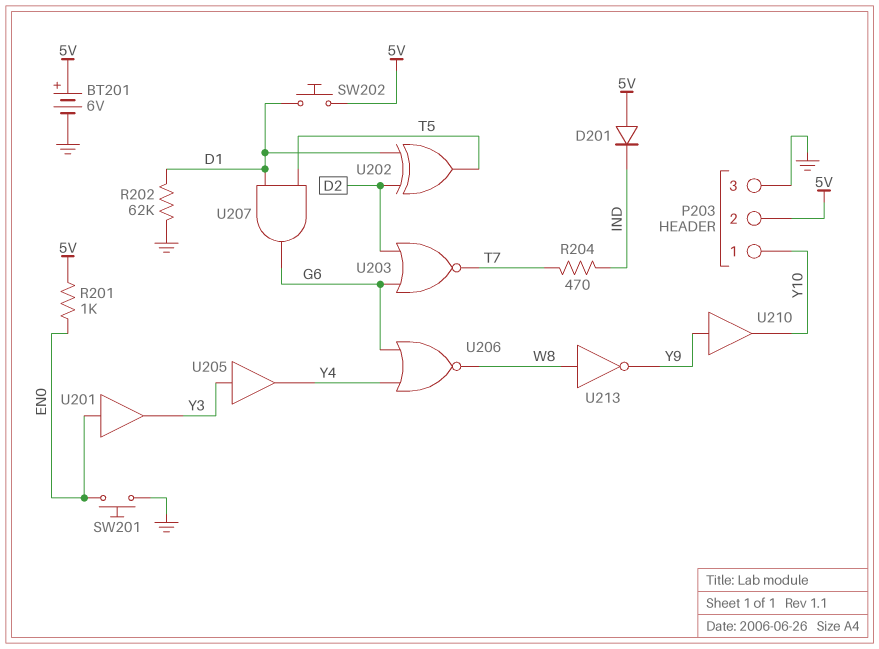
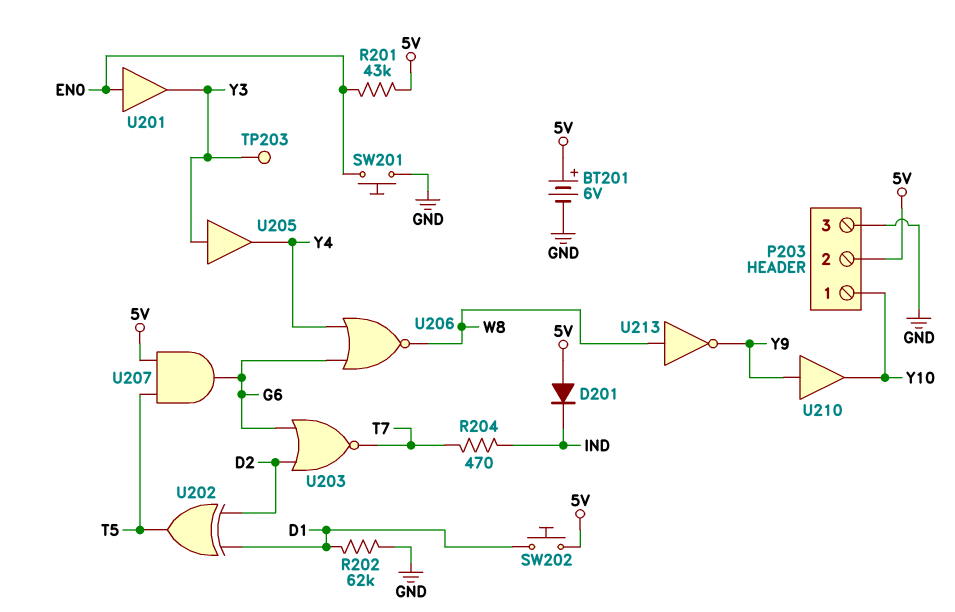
R201: 1k (5V, EN0) -> 43k (5V, EN0)
TP203: none -> test point (Y3)
U207: AND (in D1, in T5, out G6) -> AND (in 5V, in T5, out G6)

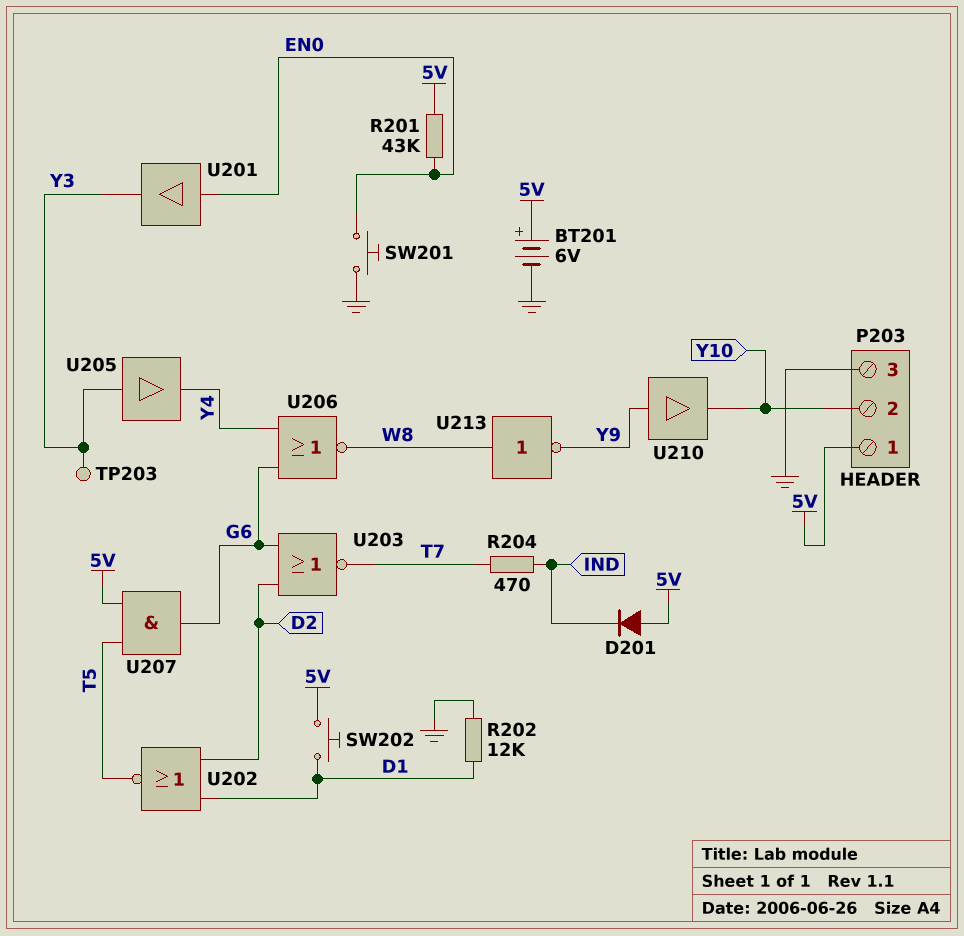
P203 pin 1: Y10 -> 5V
P203 pin 2: 5V -> Y10
R202: 62k (D1, GND) -> 12k (D1, GND)
U202: XOR (in D1, in D2, out T5) -> NOR (in D1, in D2, out T5)

